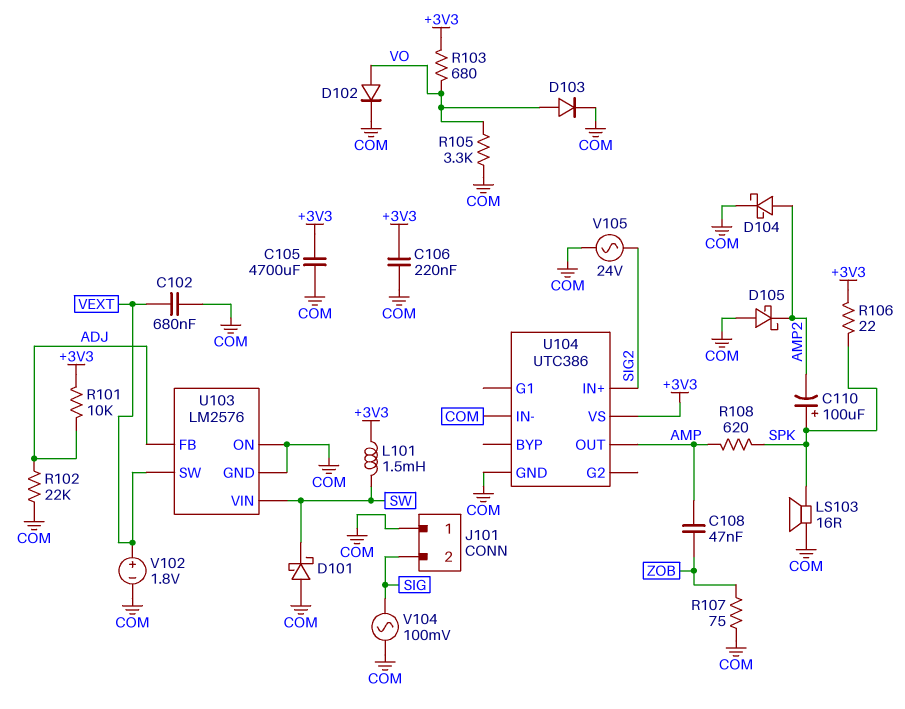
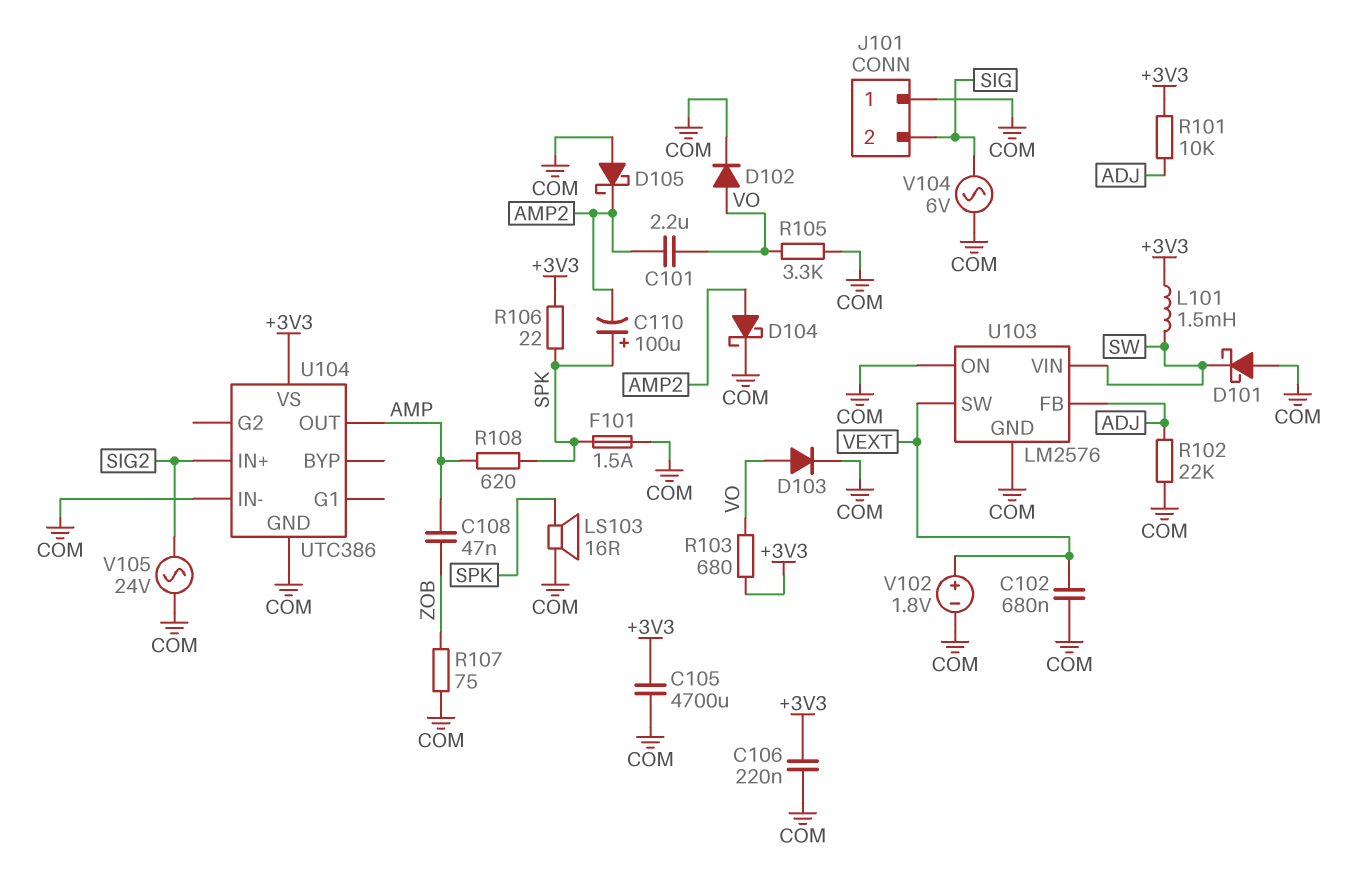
C101: none -> 2.2uF (AMP2, VO)
F101: none -> 1.5A (COM, SPK)
V104: AC 100mV (COM, SIG) -> AC 6V (COM, SIG)

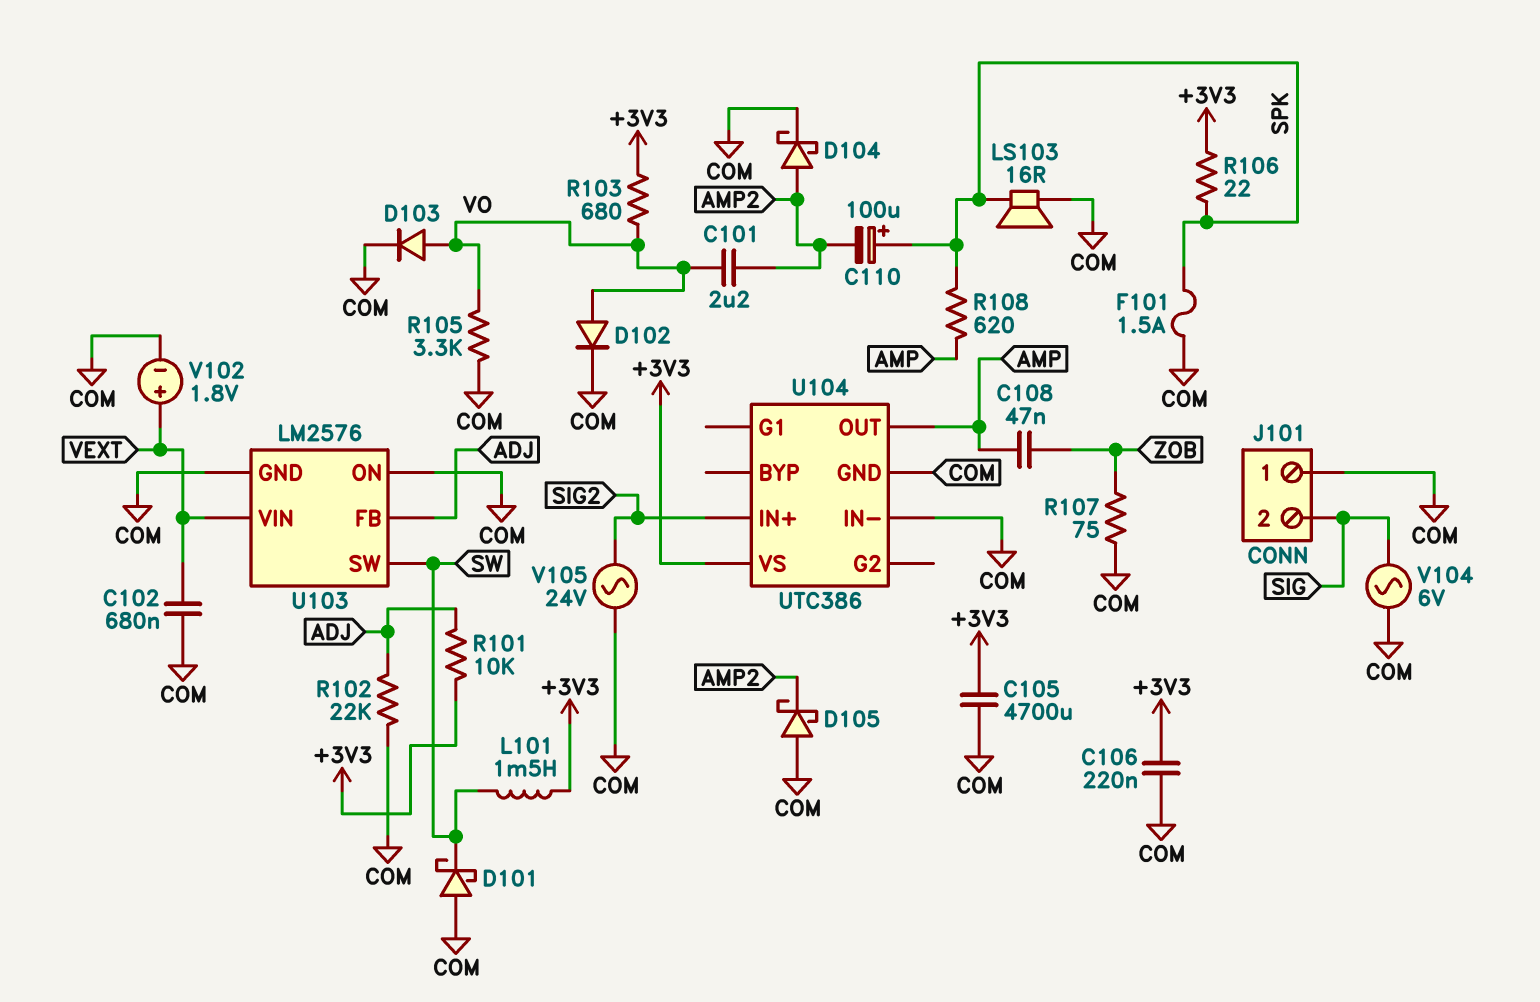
U103 pin SW: VEXT -> SW
U103 pin VIN: SW -> VEXT

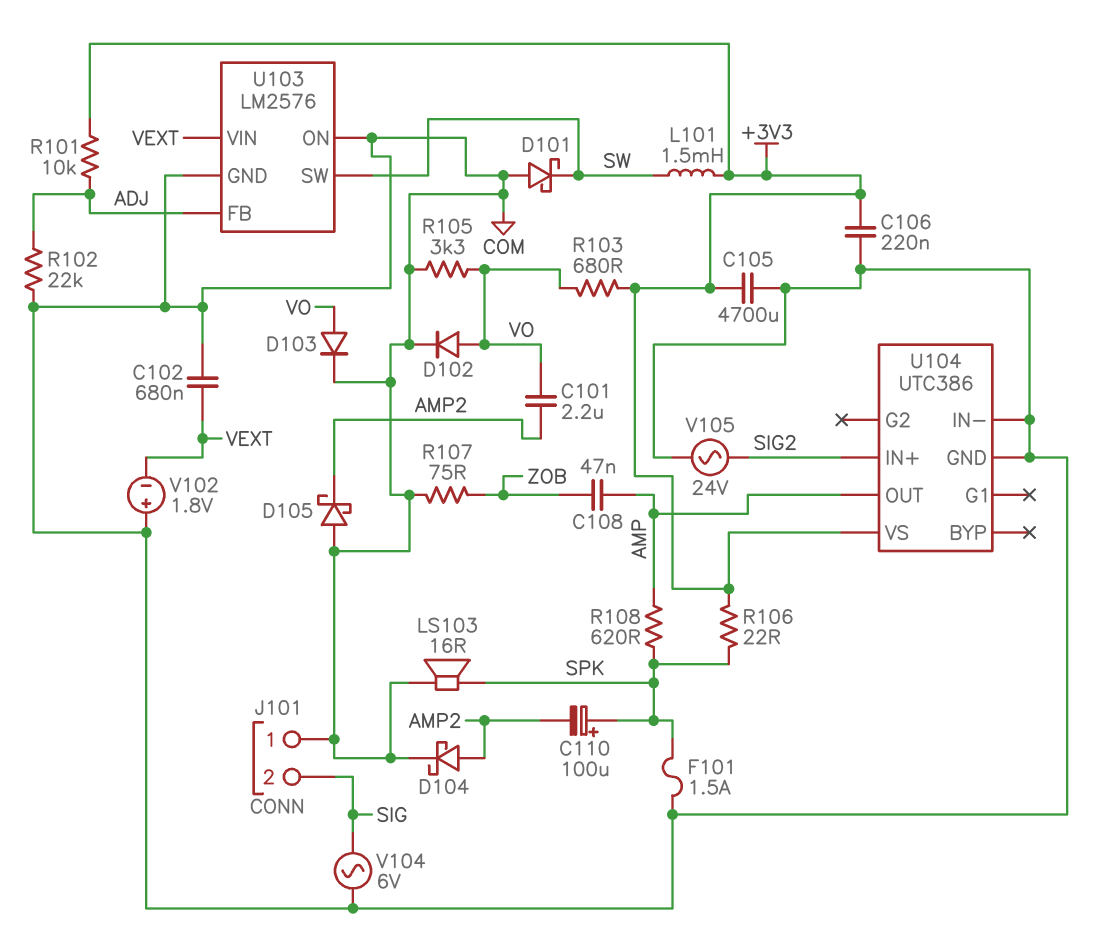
V102: 1.8V (plus VEXT, minus COM) -> 1.8V (plus COM, minus VEXT)

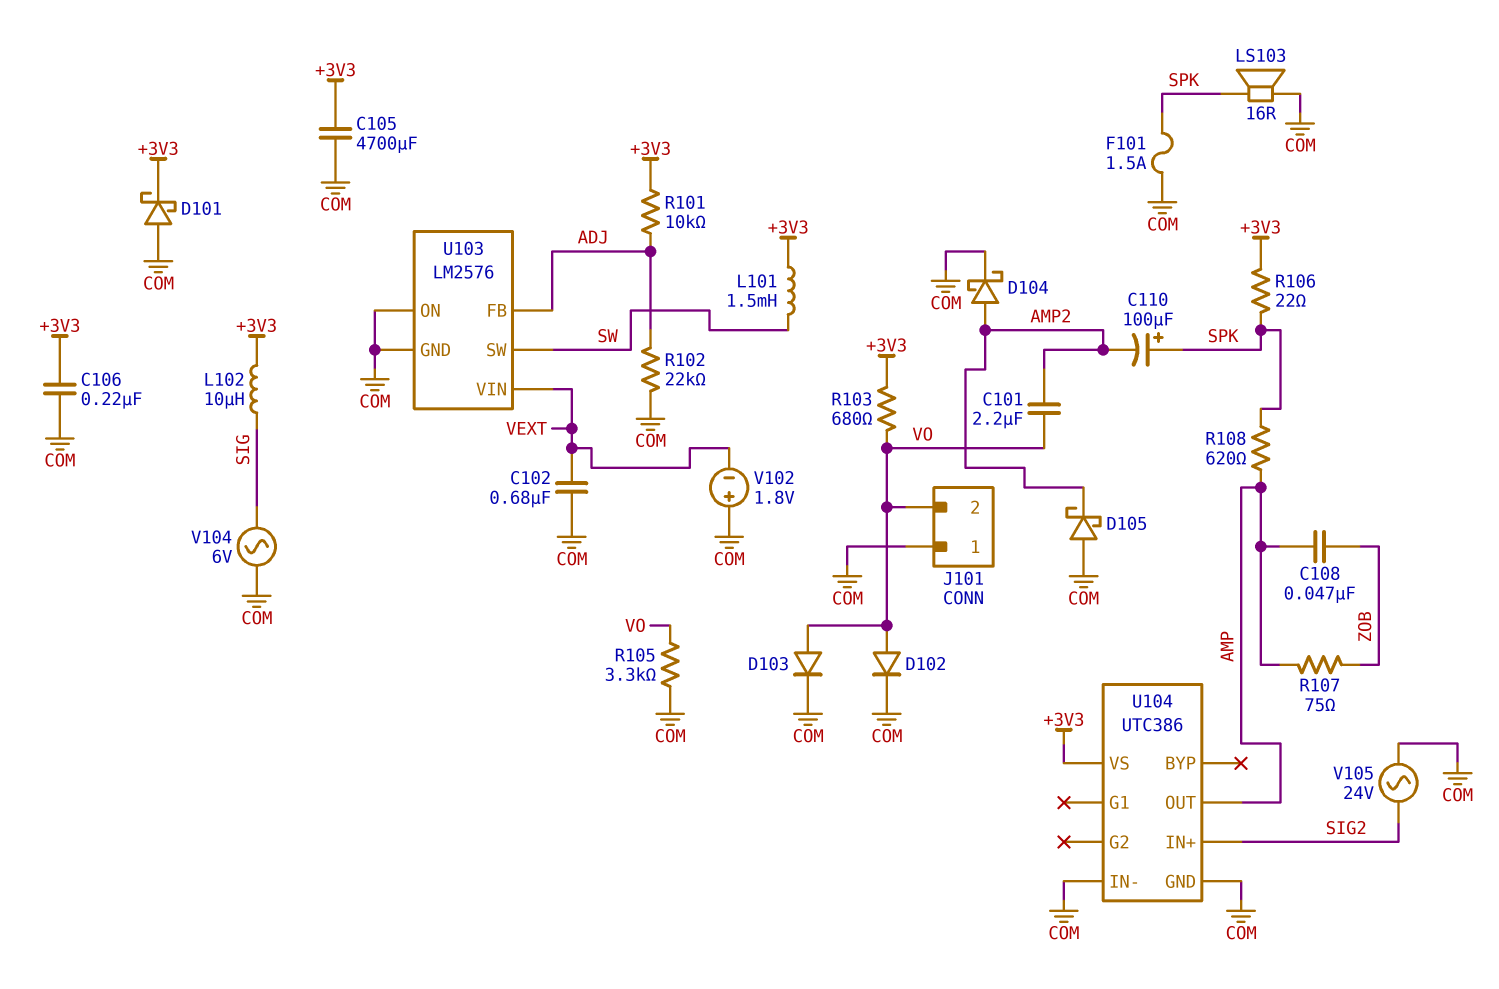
D101: schottky (A COM, K SW) -> schottky (A COM, K +3V3)
J101 pin 2: SIG -> VO
L102: none -> 10uH (+3V3, SIG)
R107: 75 (COM, ZOB) -> 75 (AMP, ZOB)

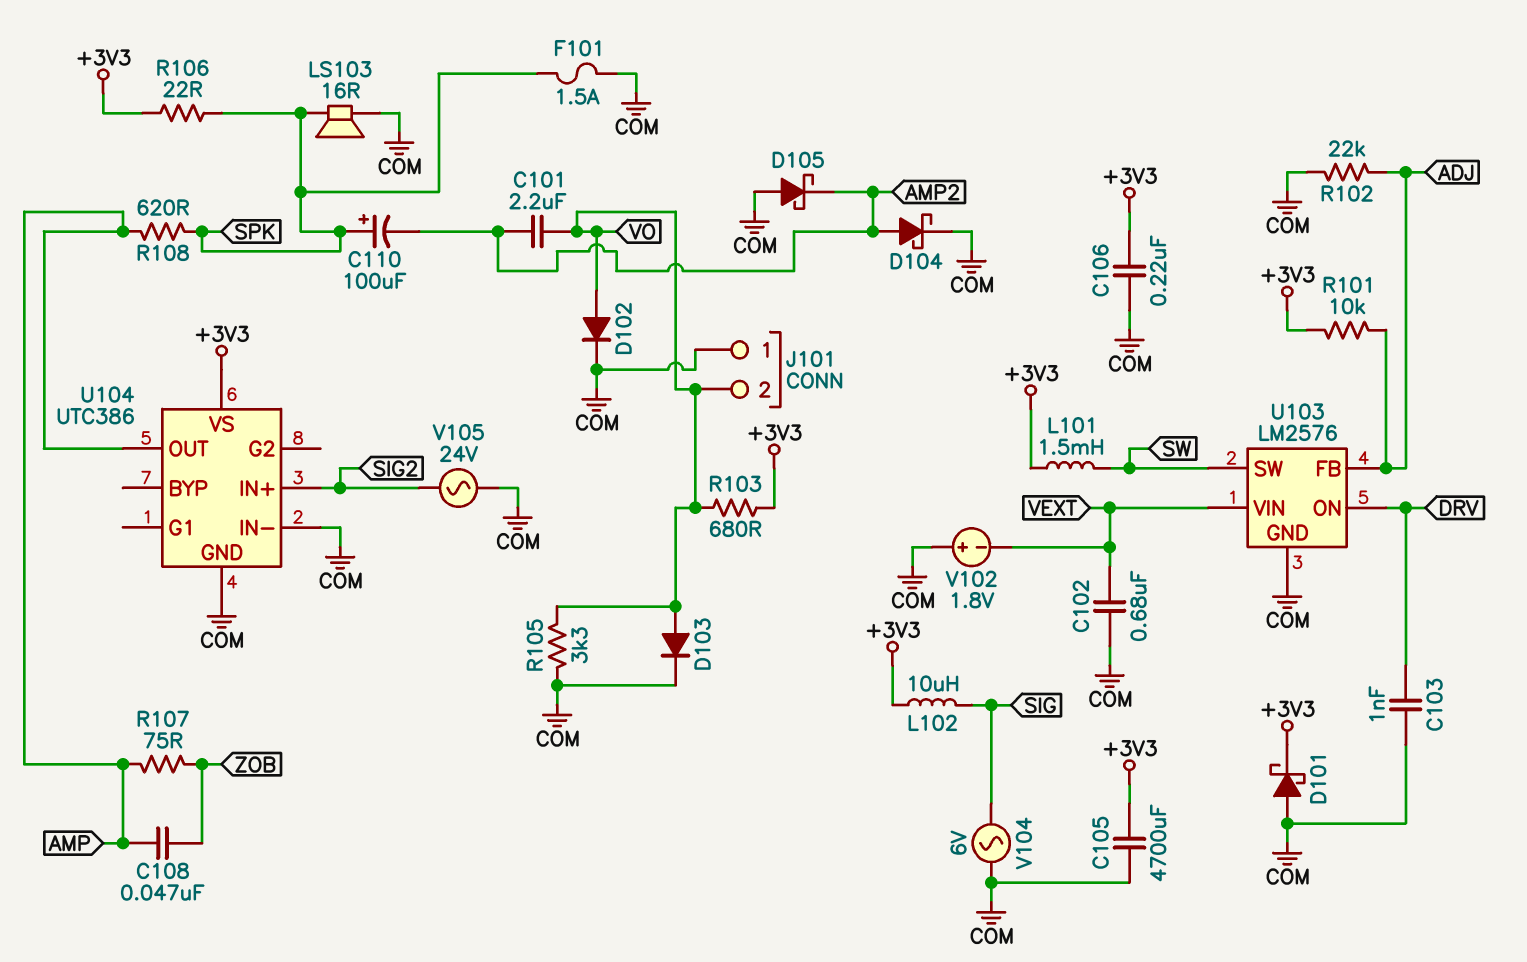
C103: none -> 1nF (COM, DRV)
U103 pin ON: COM -> DRV

